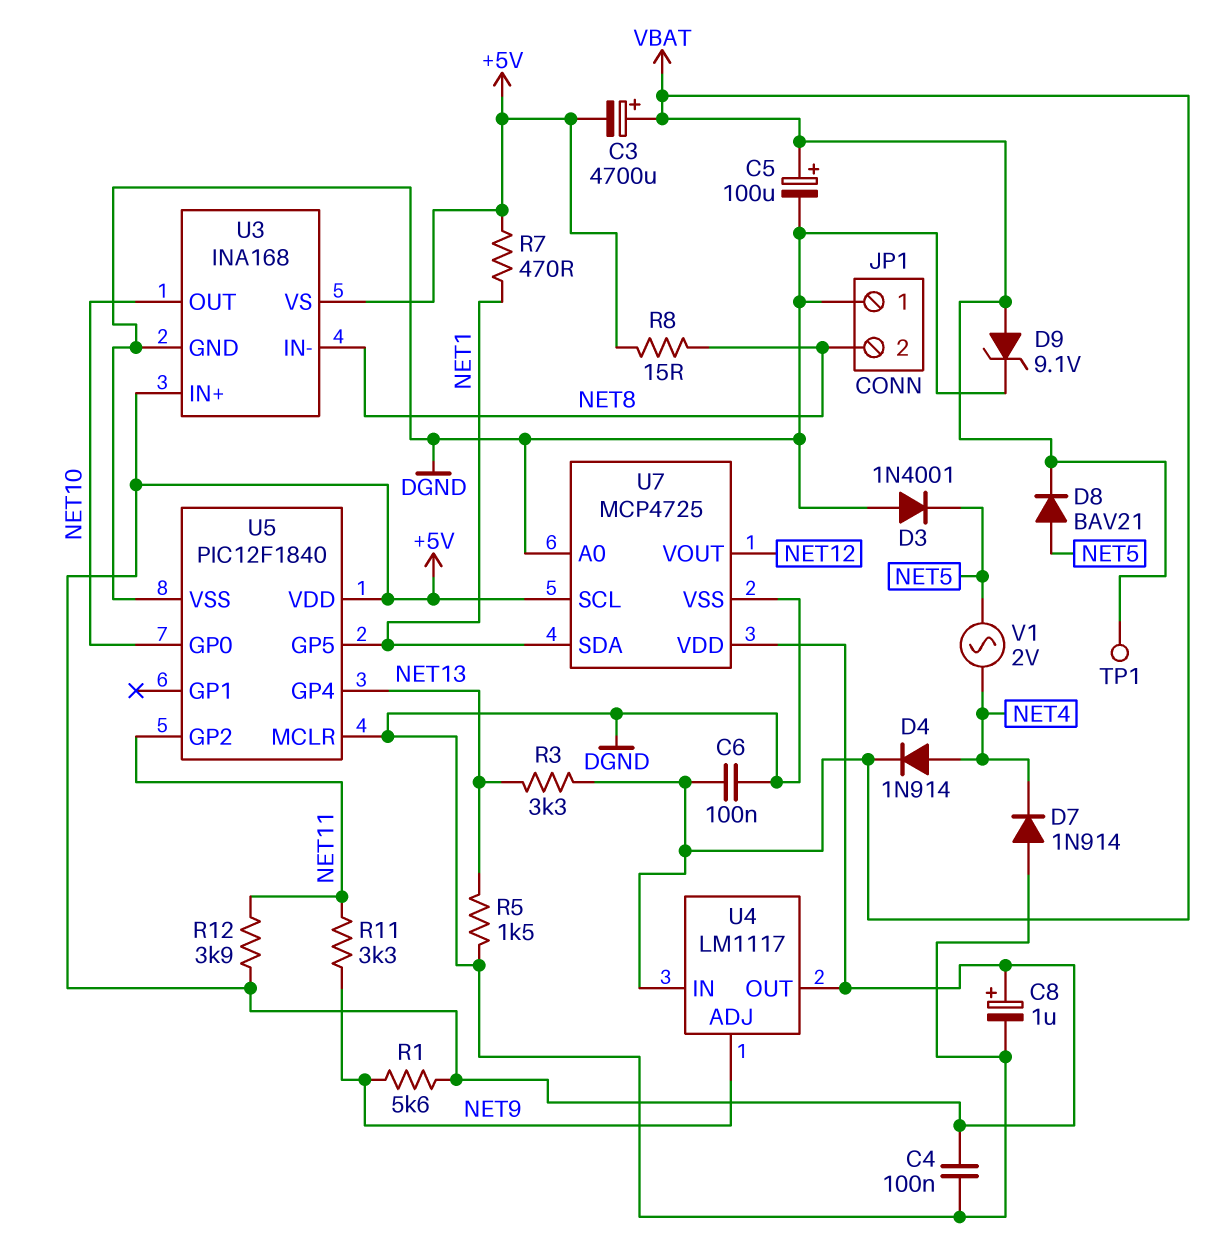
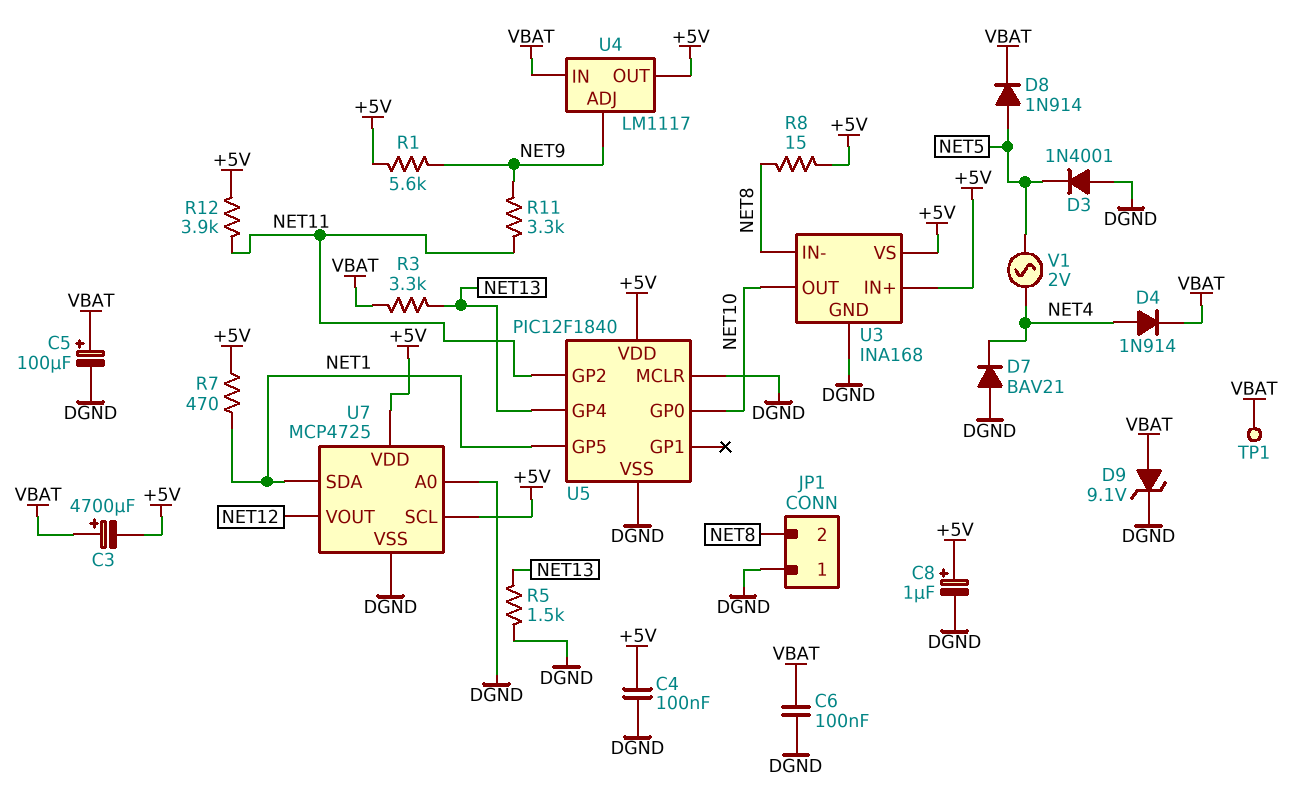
D7: diode 1N914 (A DGND, K NET4) -> diode BAV21 (A DGND, K NET4)
D8: diode BAV21 (A NET5, K VBAT) -> diode 1N914 (A NET5, K VBAT)

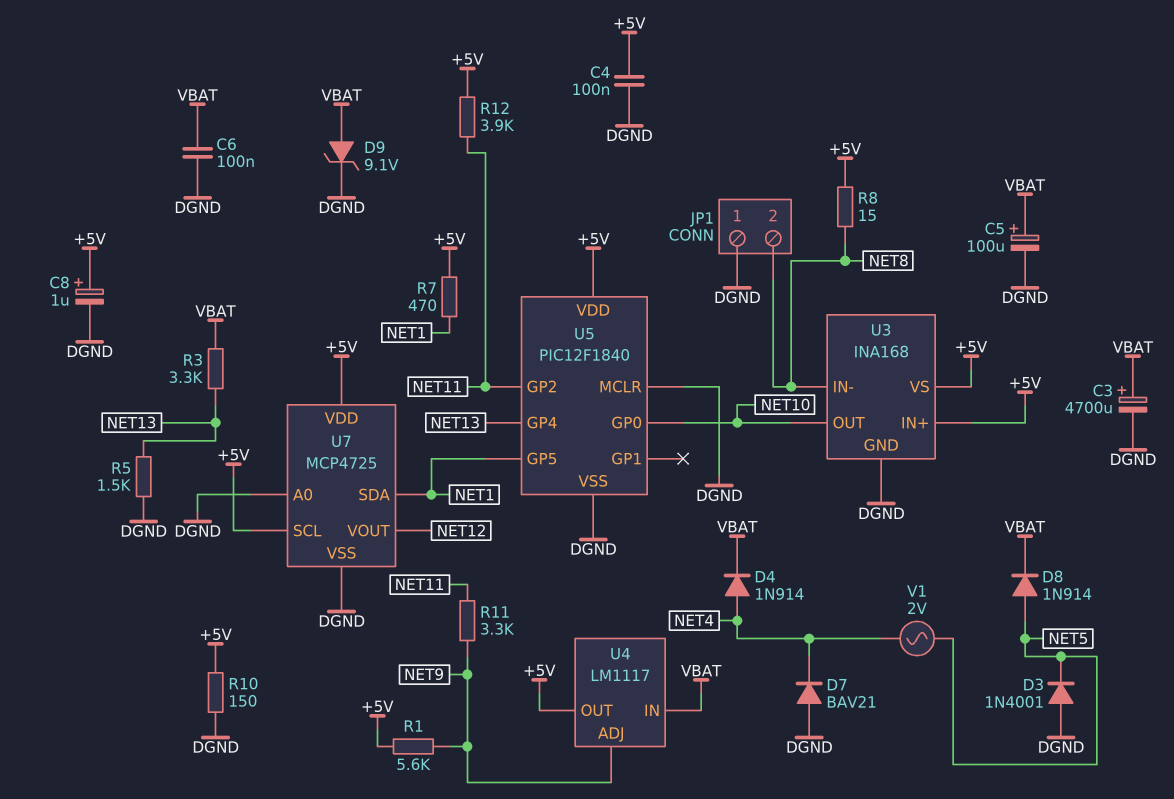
C3: 4700uF (plus VBAT, minus +5V) -> 4700uF (plus VBAT, minus DGND)
R10: none -> 150 (+5V, DGND)
TP1: test point (VBAT) -> none

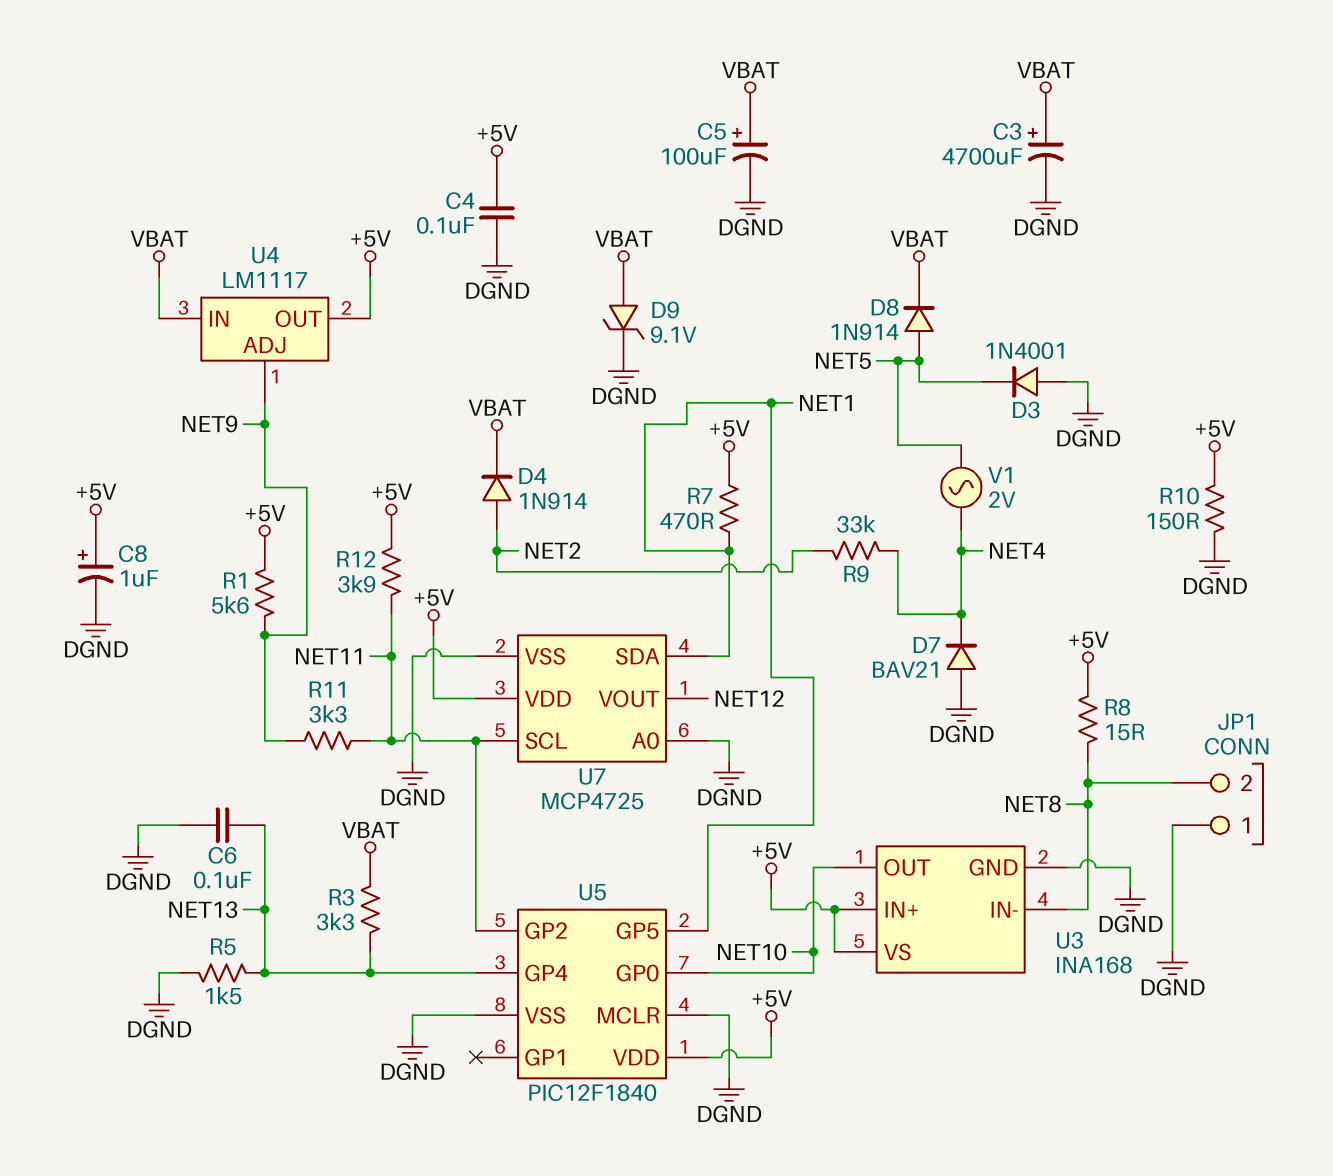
C6: 100nF (DGND, VBAT) -> 100nF (DGND, NET13)
D4: diode 1N914 (A NET4, K VBAT) -> diode 1N914 (A NET2, K VBAT)
R9: none -> 33k (NET2, NET4)
U7 pin SCL: +5V -> NET11

